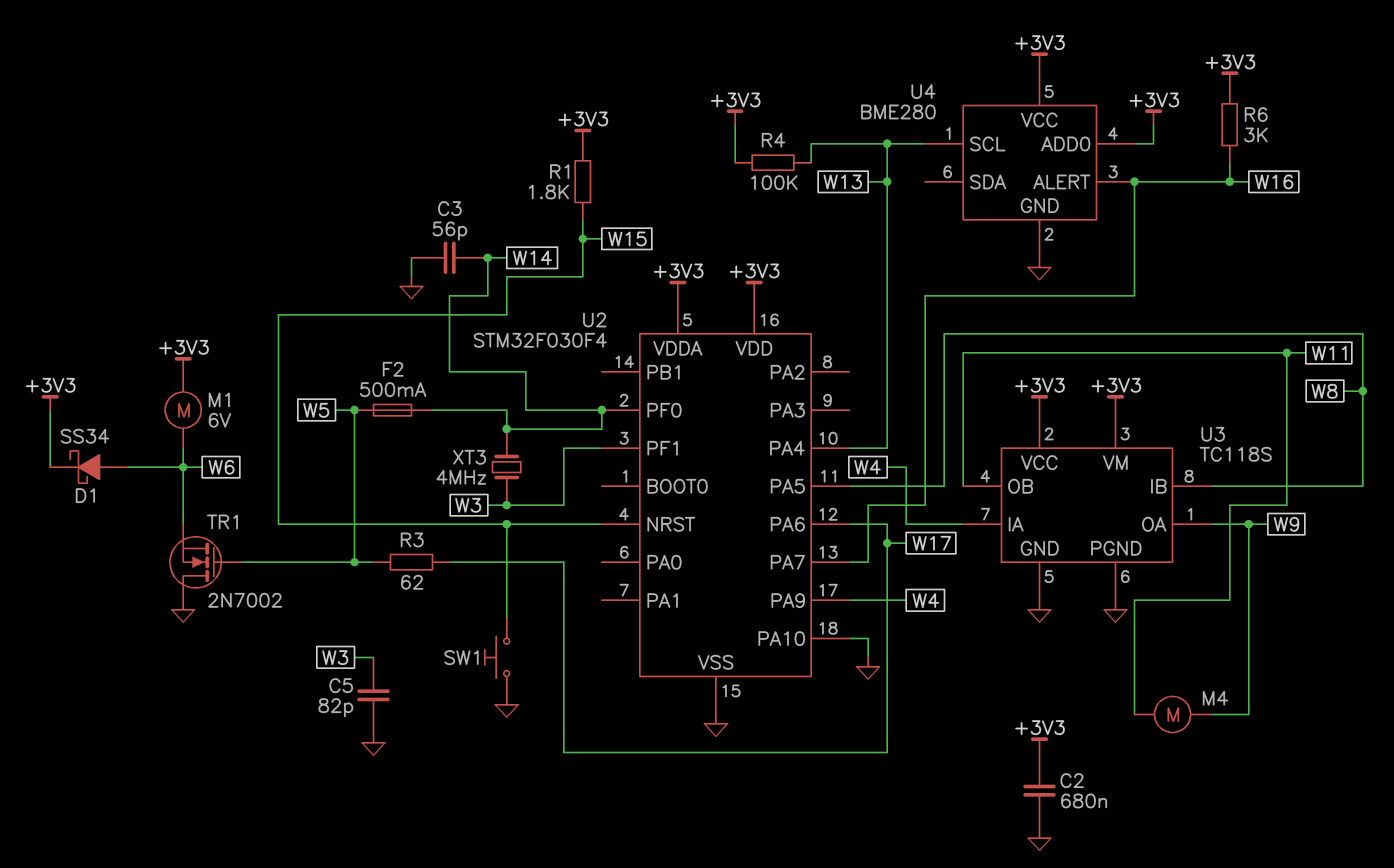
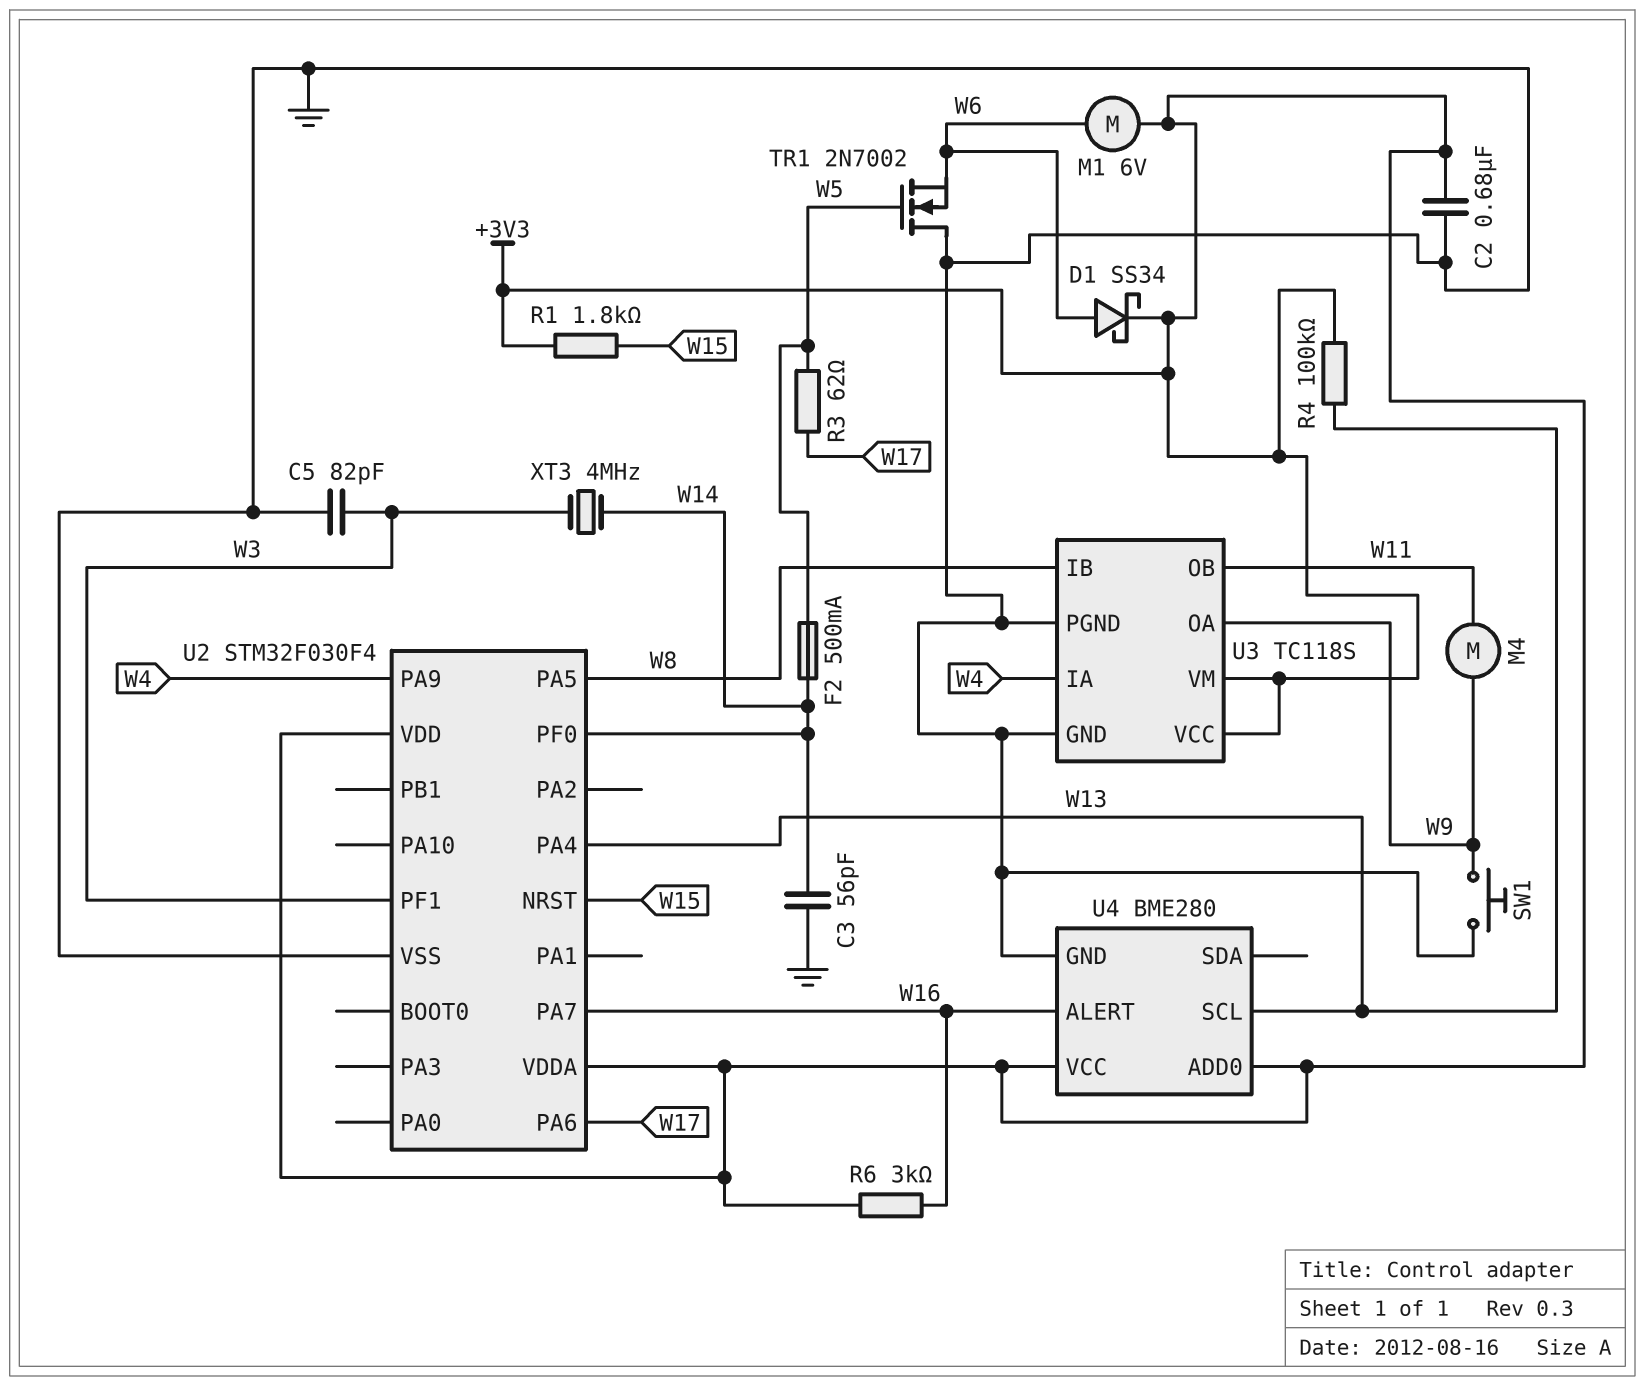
SW1: button (GND, W15) -> button (GND, W9)
U2 pin PA10: GND -> none

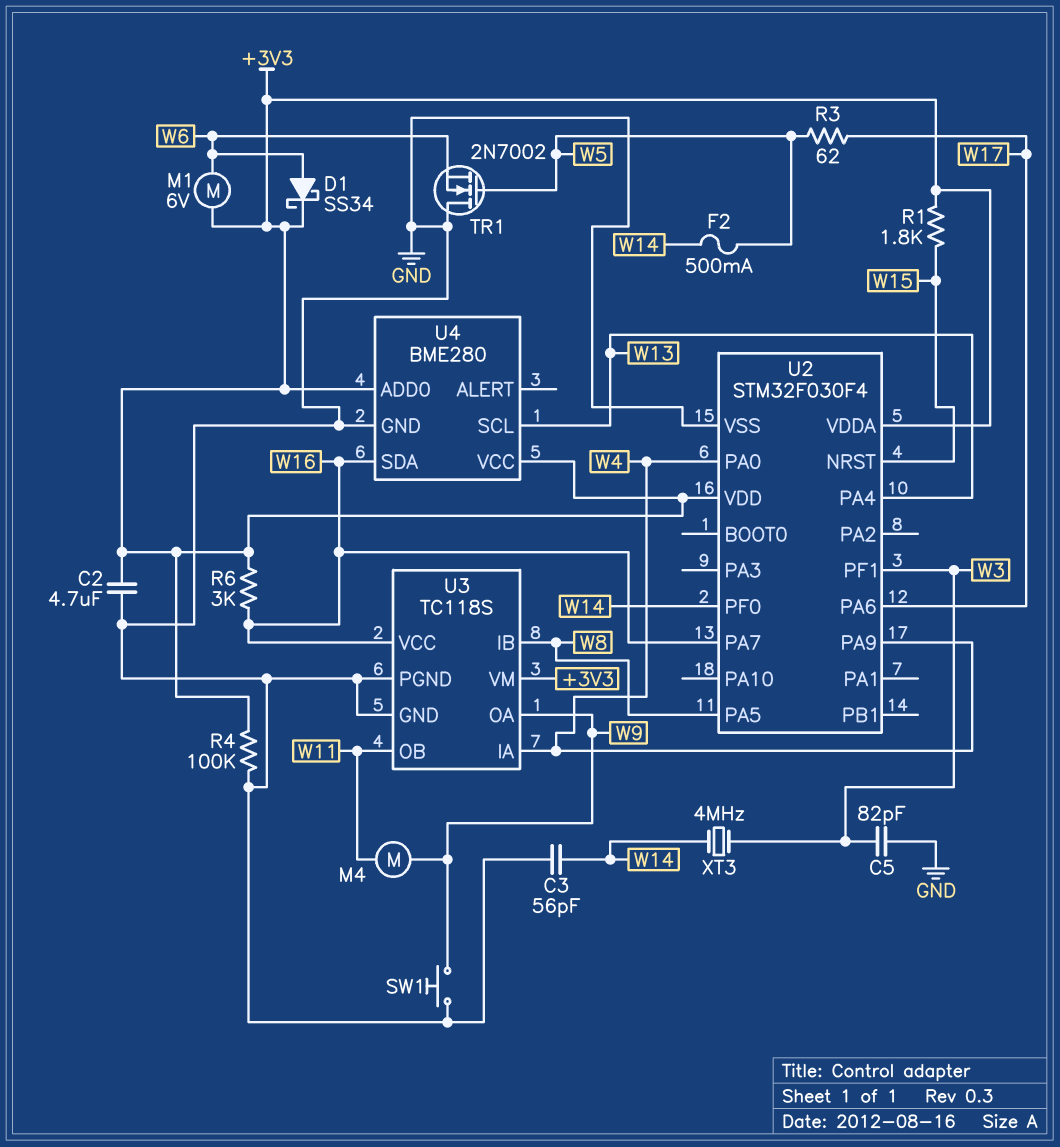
C2: 680nF (+3V3, GND) -> 4.7uF (+3V3, GND)
R4: 100k (+3V3, W13) -> 100k (+3V3, GND)
U2 pin PA0: none -> W4
U3 pin VCC: +3V3 -> W16
U4 pin ALERT: W16 -> none
U4 pin SDA: none -> W16

